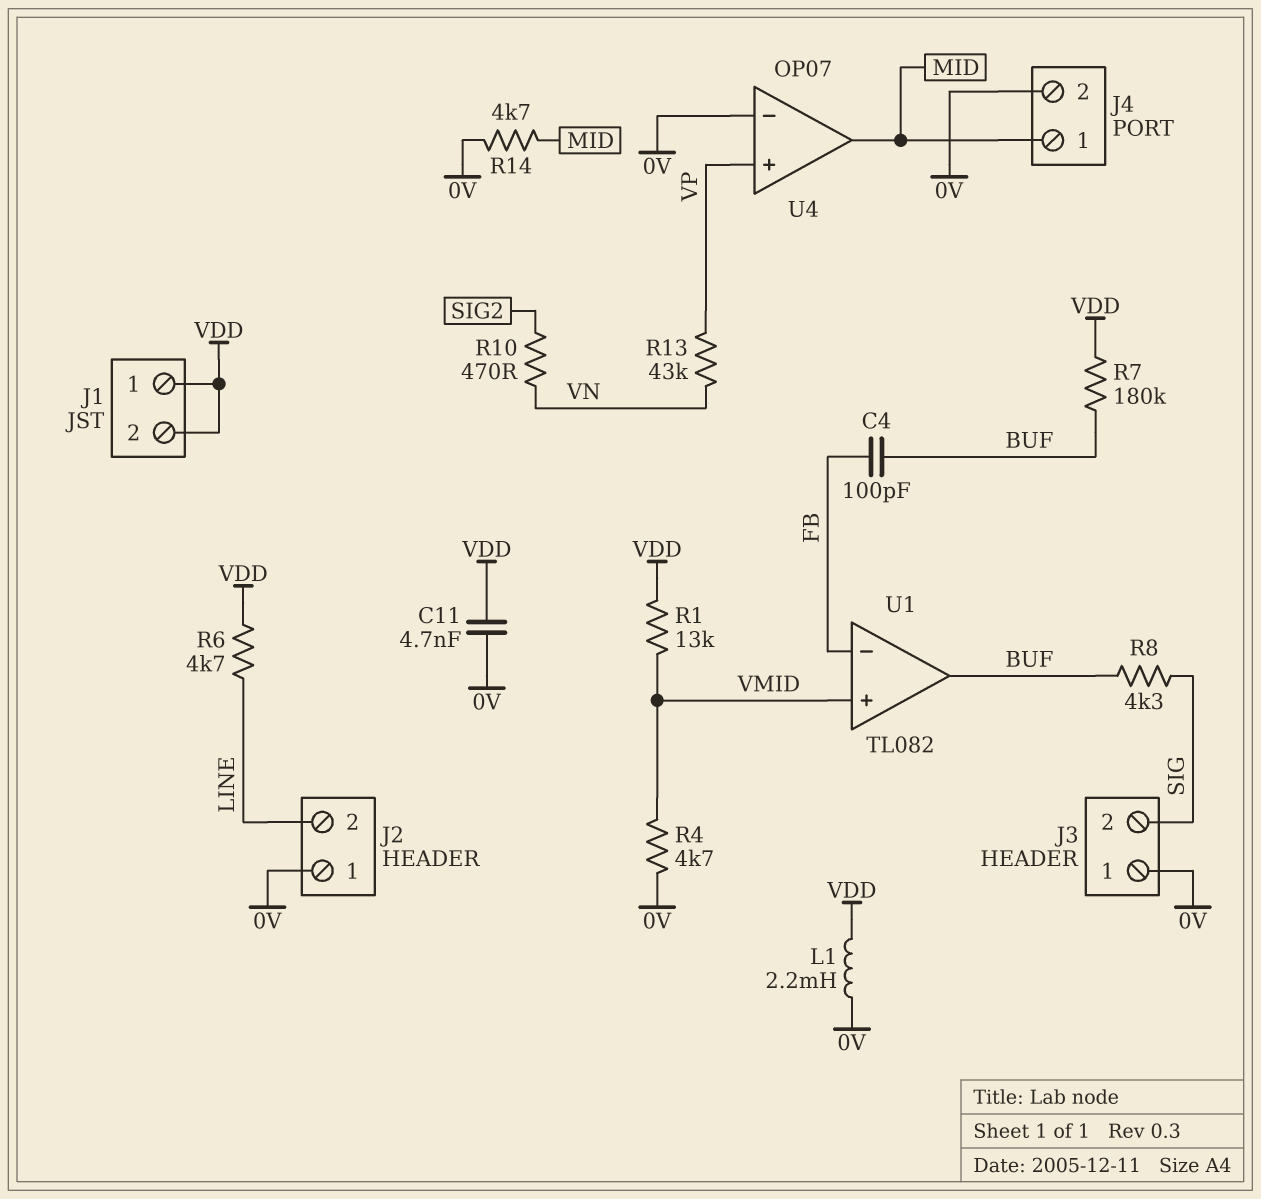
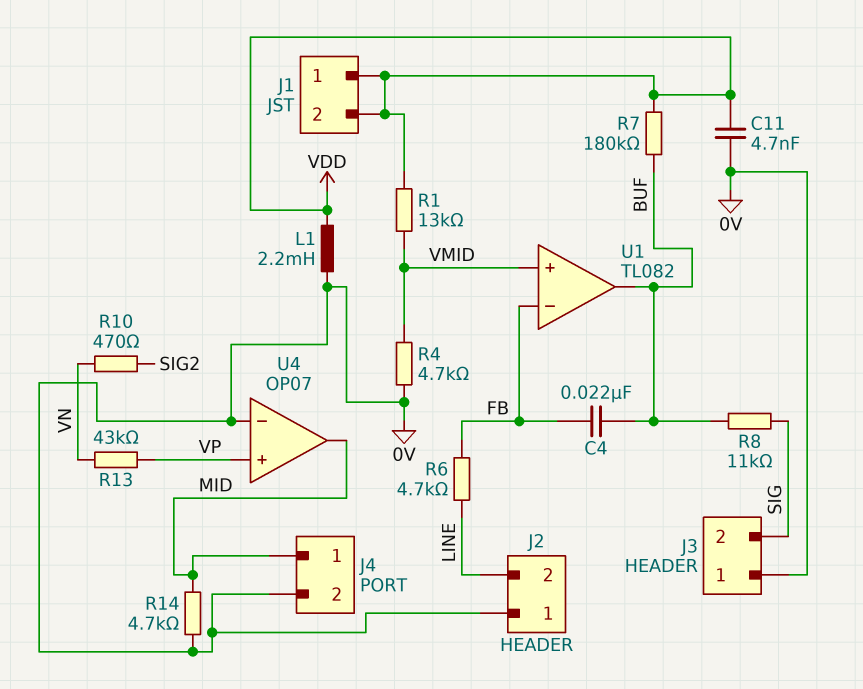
C4: 100pF (BUF, FB) -> 22nF (BUF, FB)
R6: 4.7k (LINE, VDD) -> 4.7k (FB, LINE)
R8: 4.3k (BUF, SIG) -> 11k (BUF, SIG)

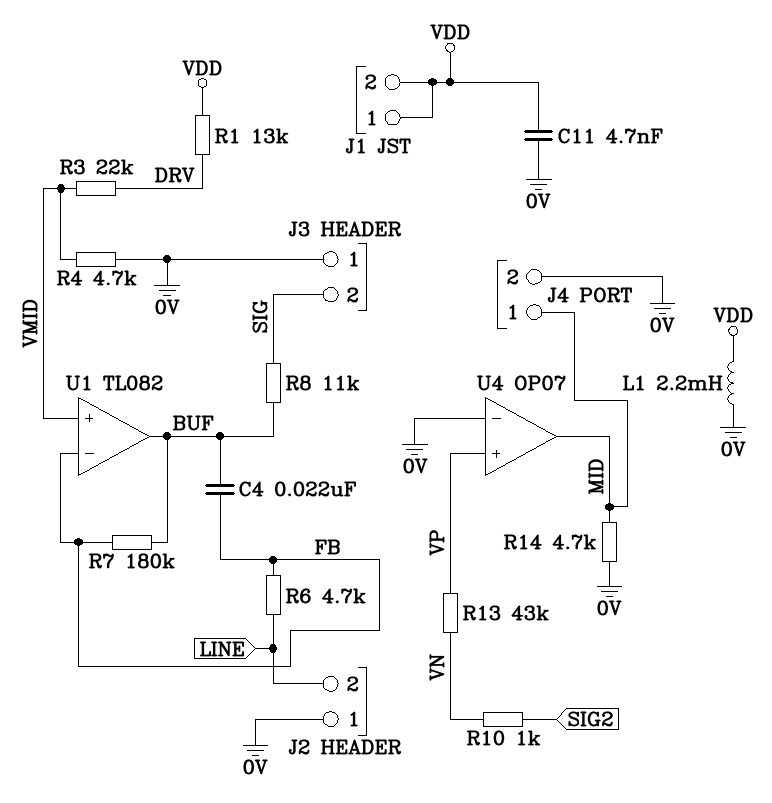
R1: 13k (VDD, VMID) -> 13k (DRV, VDD)
R3: none -> 22k (DRV, VMID)
R7: 180k (BUF, VDD) -> 180k (BUF, FB)
R10: 470 (SIG2, VN) -> 1k (SIG2, VN)

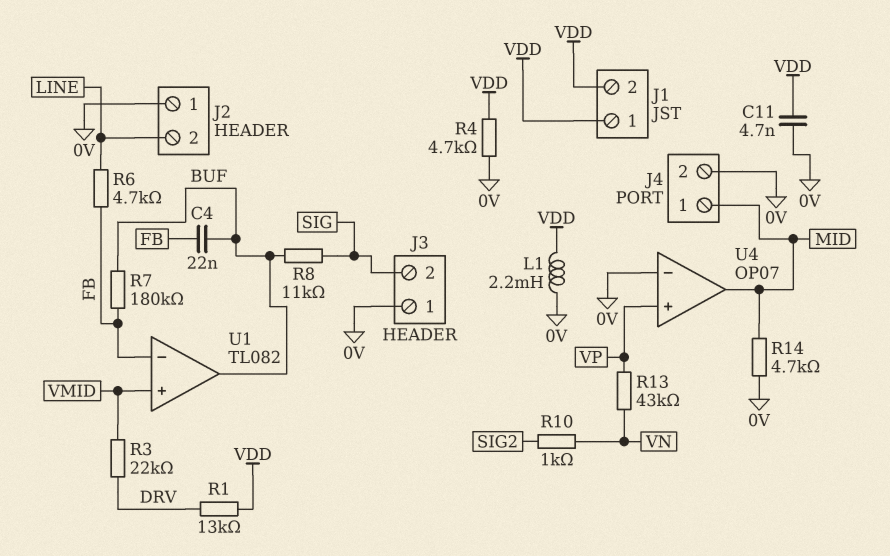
R4: 4.7k (0V, VMID) -> 4.7k (0V, VDD)

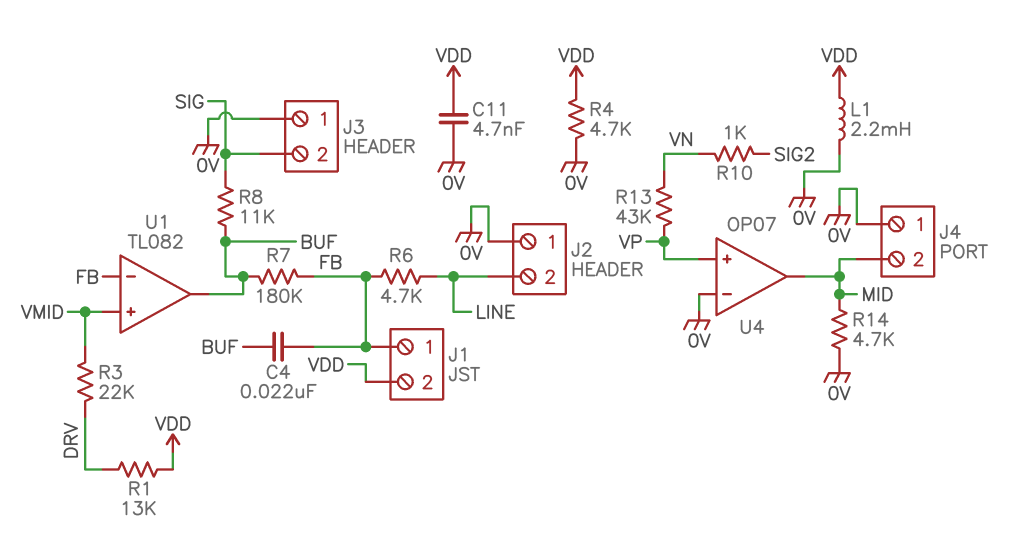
J1 pin 1: VDD -> FB
J4 pin 1: MID -> 0V
J4 pin 2: 0V -> MID

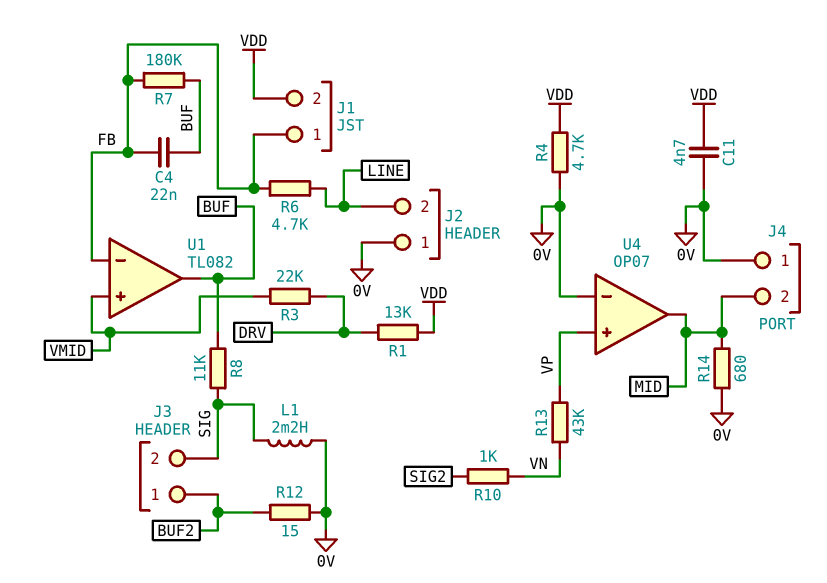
J3 pin 1: 0V -> BUF2
L1: 2.2mH (0V, VDD) -> 2.2mH (0V, SIG)
R12: none -> 15 (0V, BUF2)
R14: 4.7k (0V, MID) -> 680 (0V, MID)

